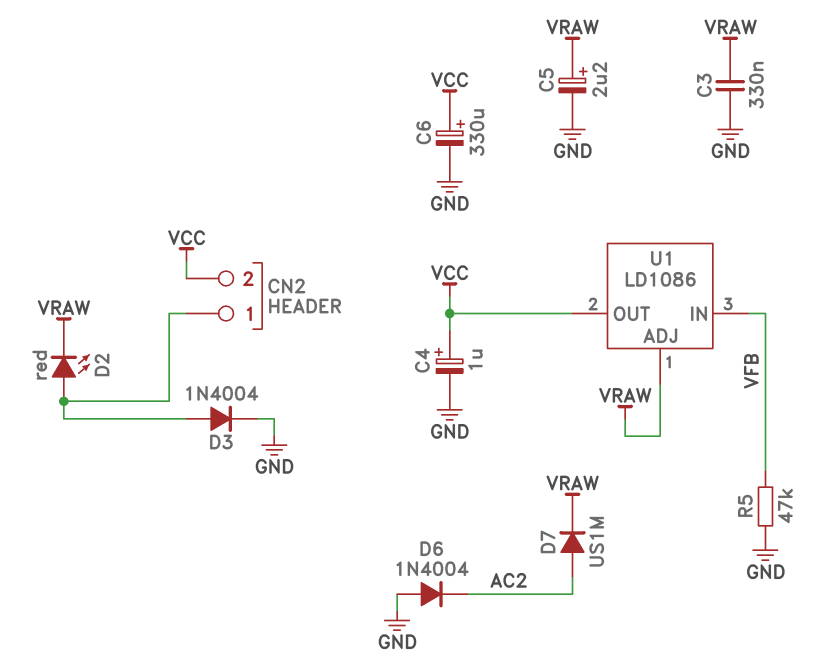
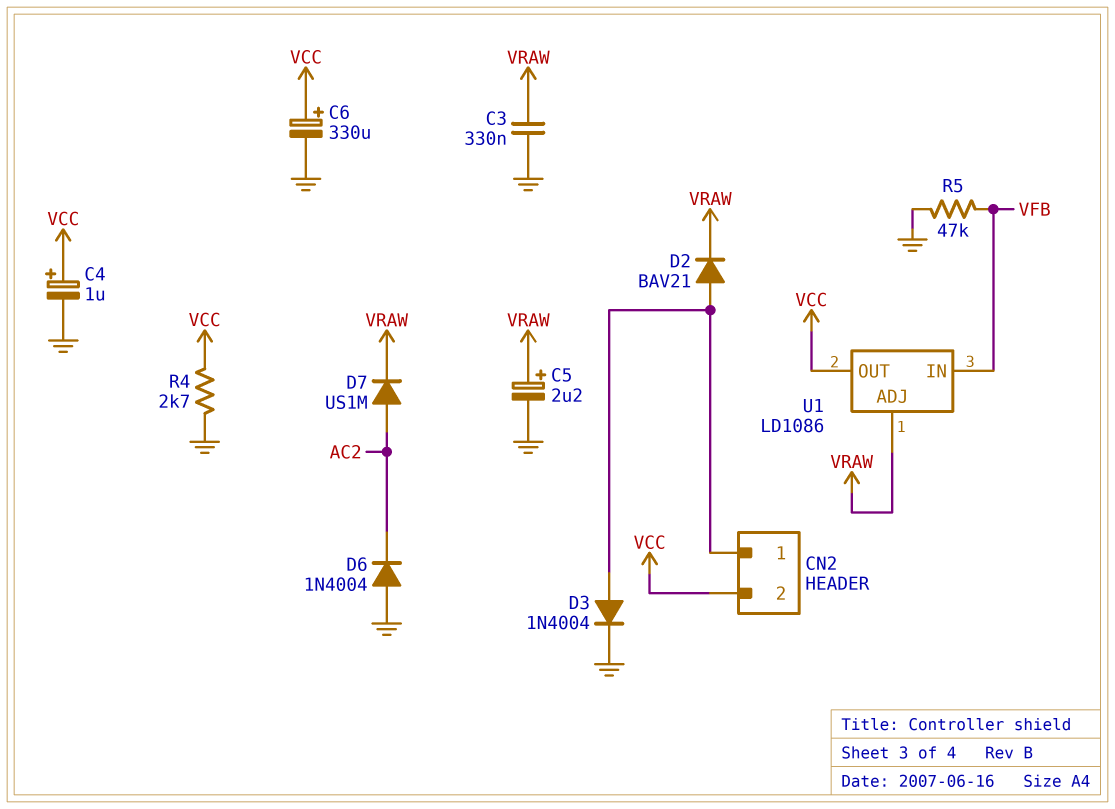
D2: LED red (A CN2/1, K VRAW) -> diode BAV21 (A CN2/1, K VRAW)
R4: none -> 2.7k (GND, VCC)

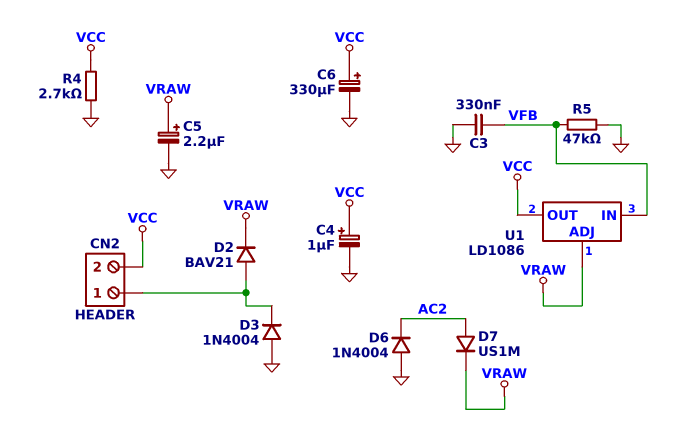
C3: 330nF (GND, VRAW) -> 330nF (GND, VFB)
D3: diode 1N4004 (A CN2/1, K GND) -> diode 1N4004 (A GND, K CN2/1)

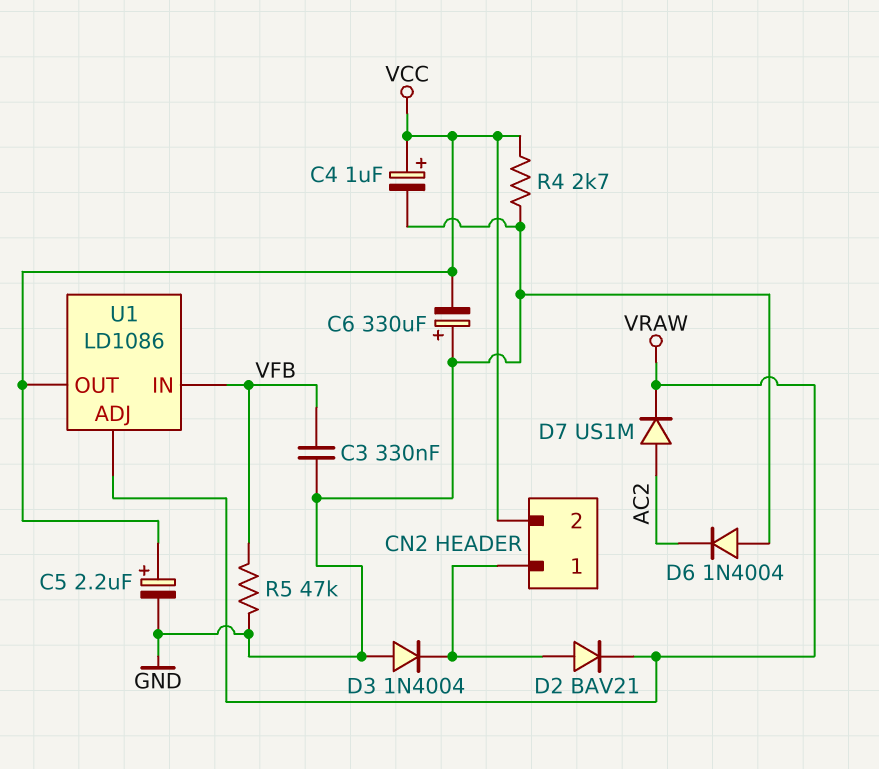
C5: 2.2uF (plus VRAW, minus GND) -> 2.2uF (plus VCC, minus GND)
C6: 330uF (plus VCC, minus GND) -> 330uF (plus GND, minus VCC)

